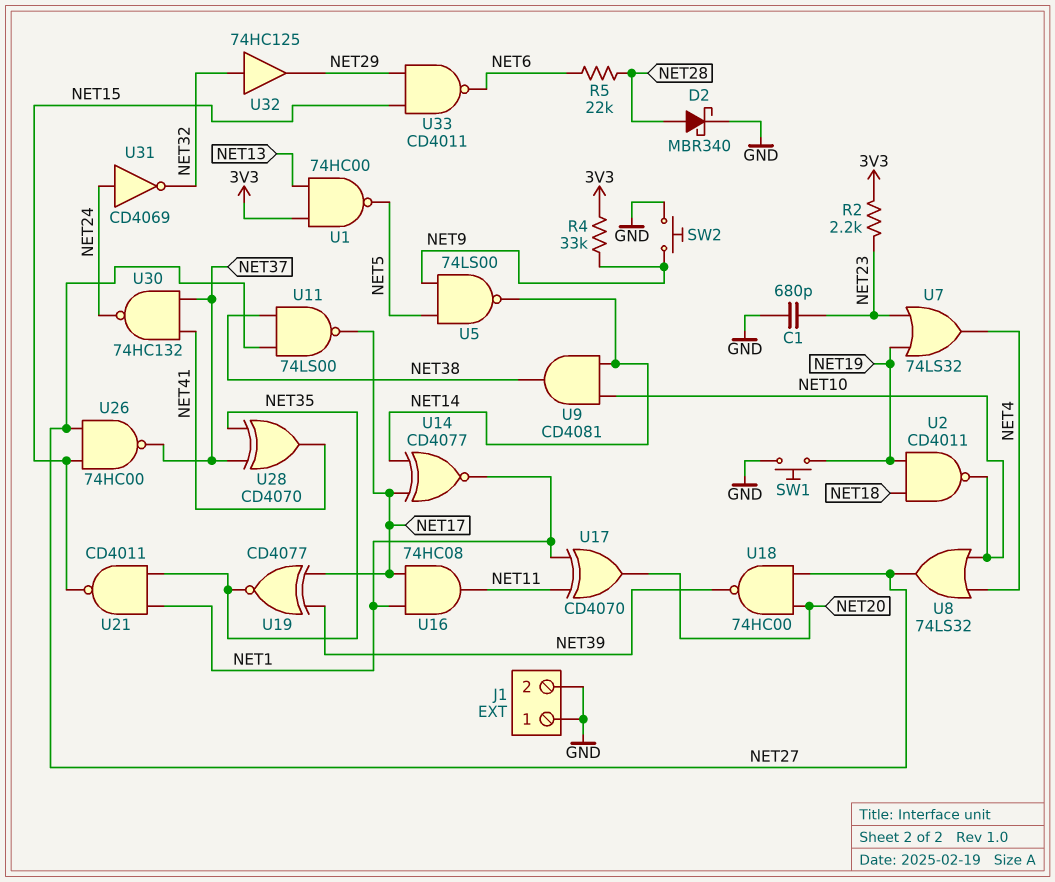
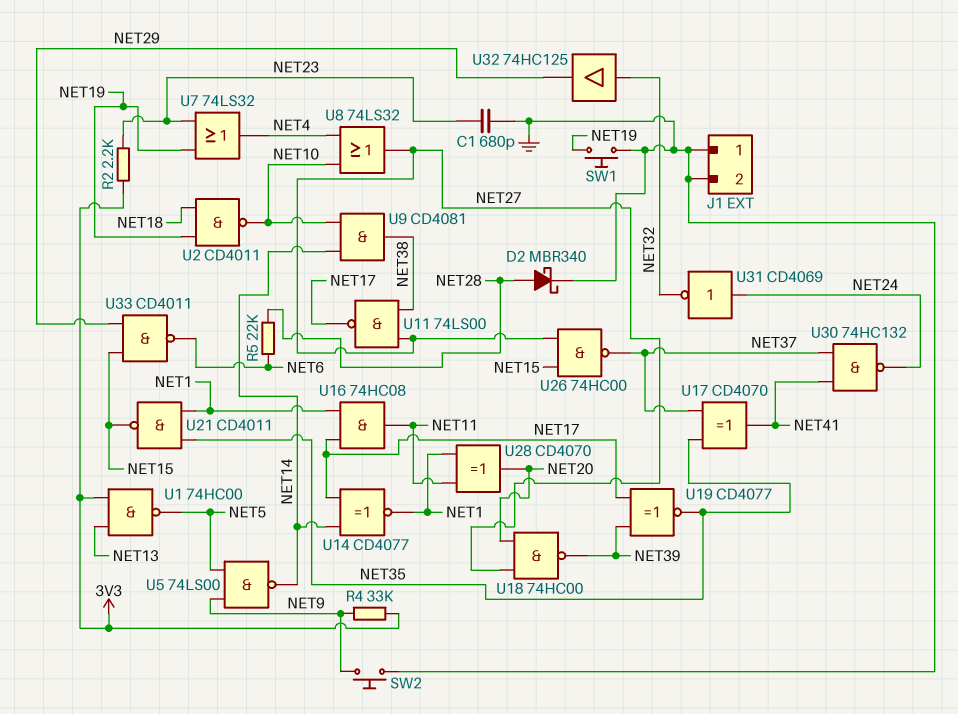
U17: XOR CD4070 (in NET1, in NET11, out NET20) -> XOR CD4070 (in NET35, in NET37, out NET41)
U28: XOR CD4070 (in NET35, in NET37, out NET41) -> XOR CD4070 (in NET1, in NET11, out NET20)

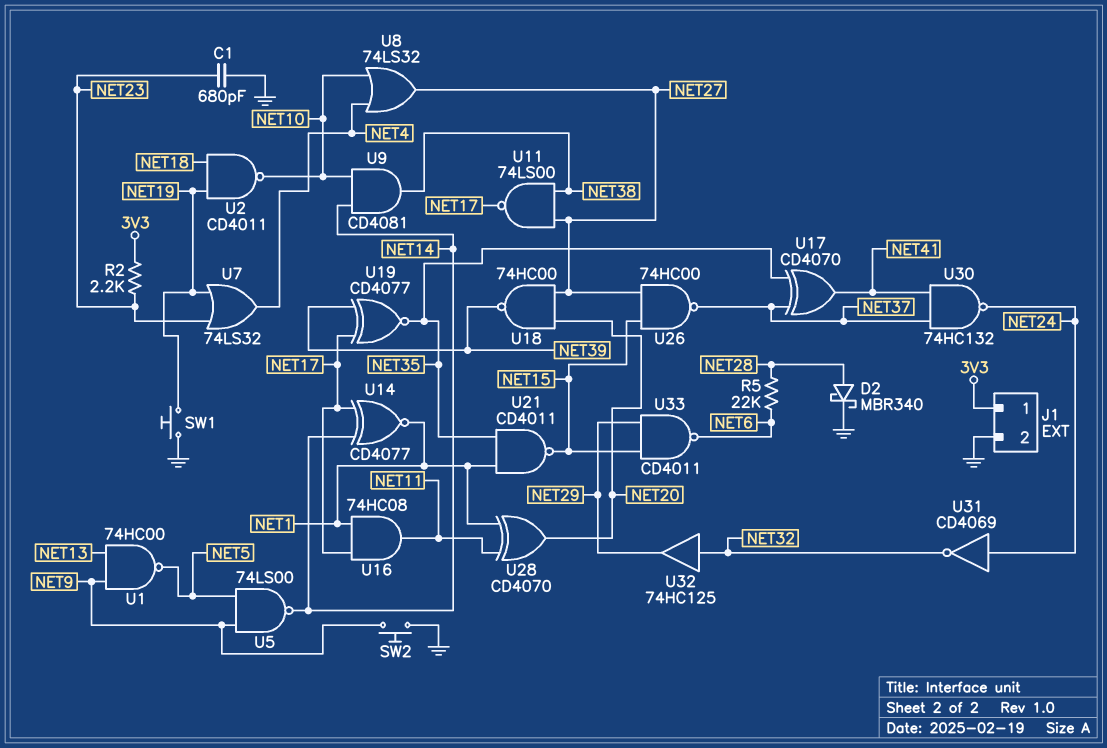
J1 pin 1: GND -> 3V3
R4: 33k (3V3, NET9) -> none
U1: NAND 74HC00 (in 3V3, in NET13, out NET5) -> NAND 74HC00 (in NET9, in NET13, out NET5)

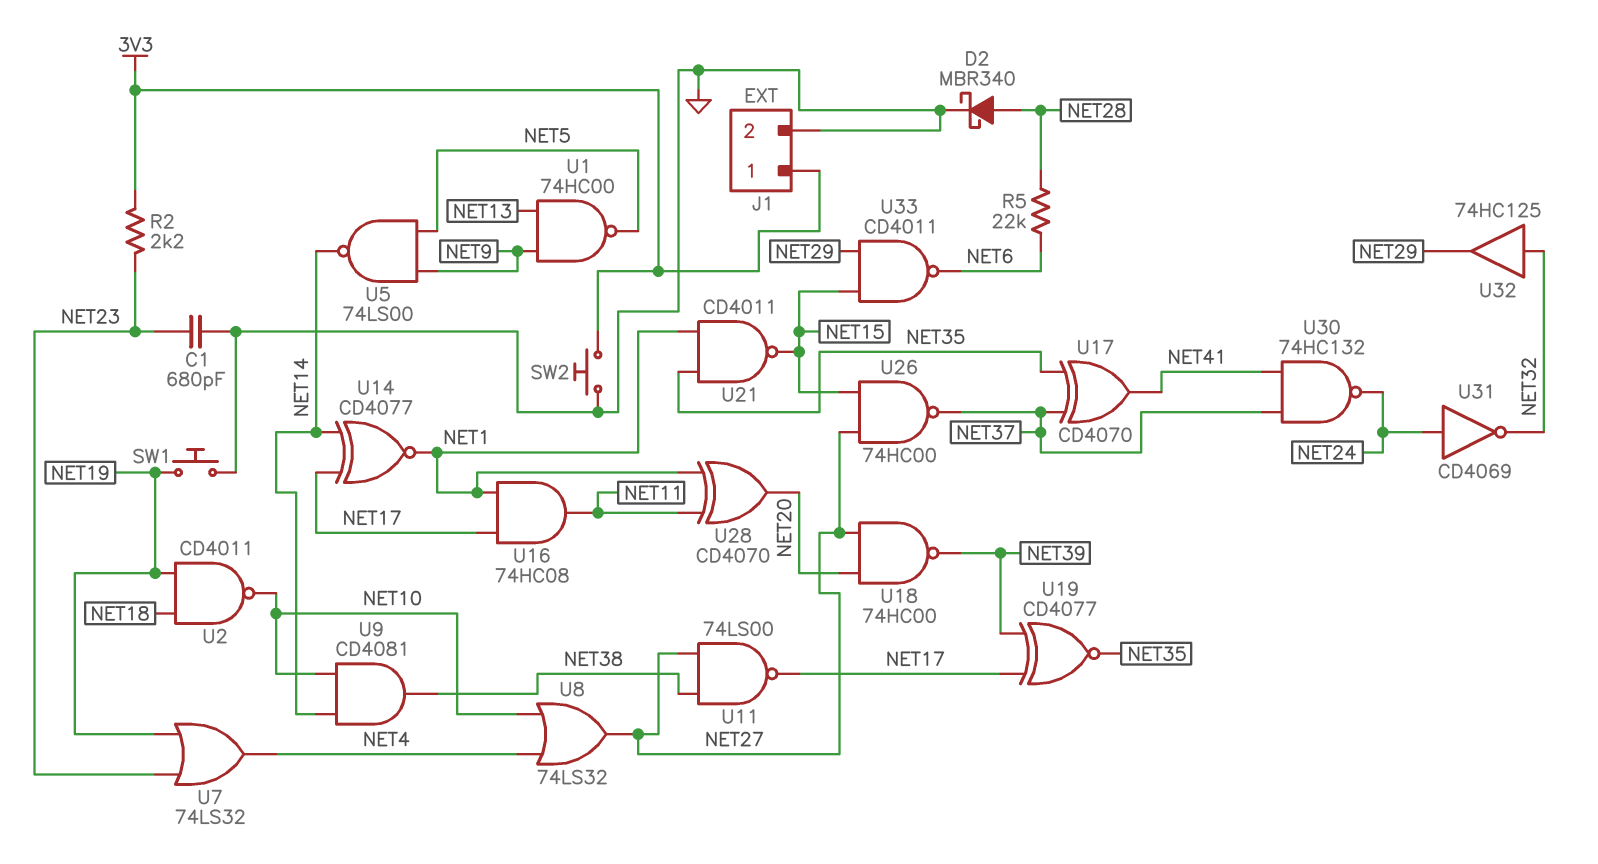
SW2: button (GND, NET9) -> button (3V3, GND)

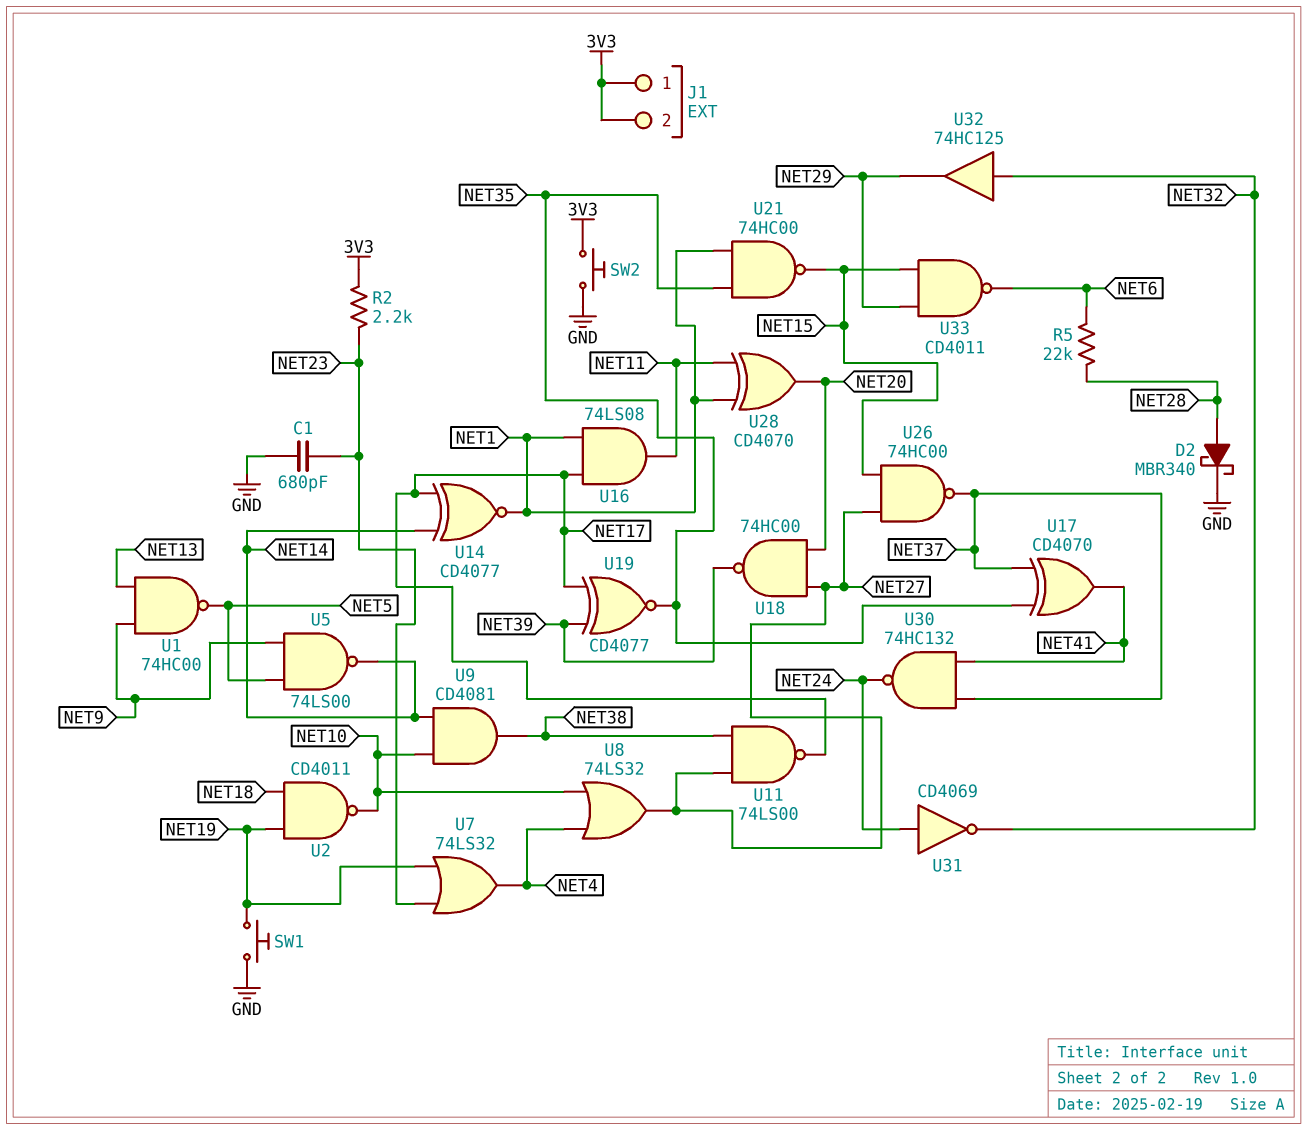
J1 pin 2: GND -> 3V3
U16: AND 74HC08 (in NET1, in NET17, out NET11) -> AND 74LS08 (in NET1, in NET17, out NET11)
U21: NAND CD4011 (in NET1, in NET35, out NET15) -> NAND 74HC00 (in NET1, in NET35, out NET15)

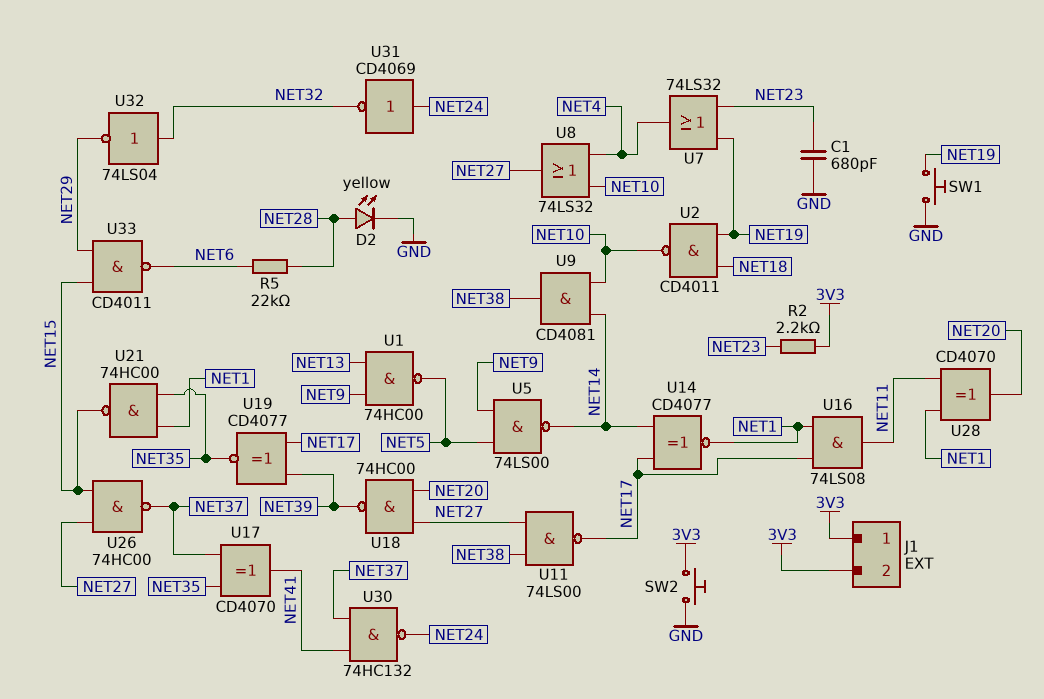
D2: schottky MBR340 (A NET28, K GND) -> LED yellow (A NET28, K GND)
U32: buffer 74HC125 (in NET32, out NET29) -> NOT 74LS04 (in NET32, out NET29)

